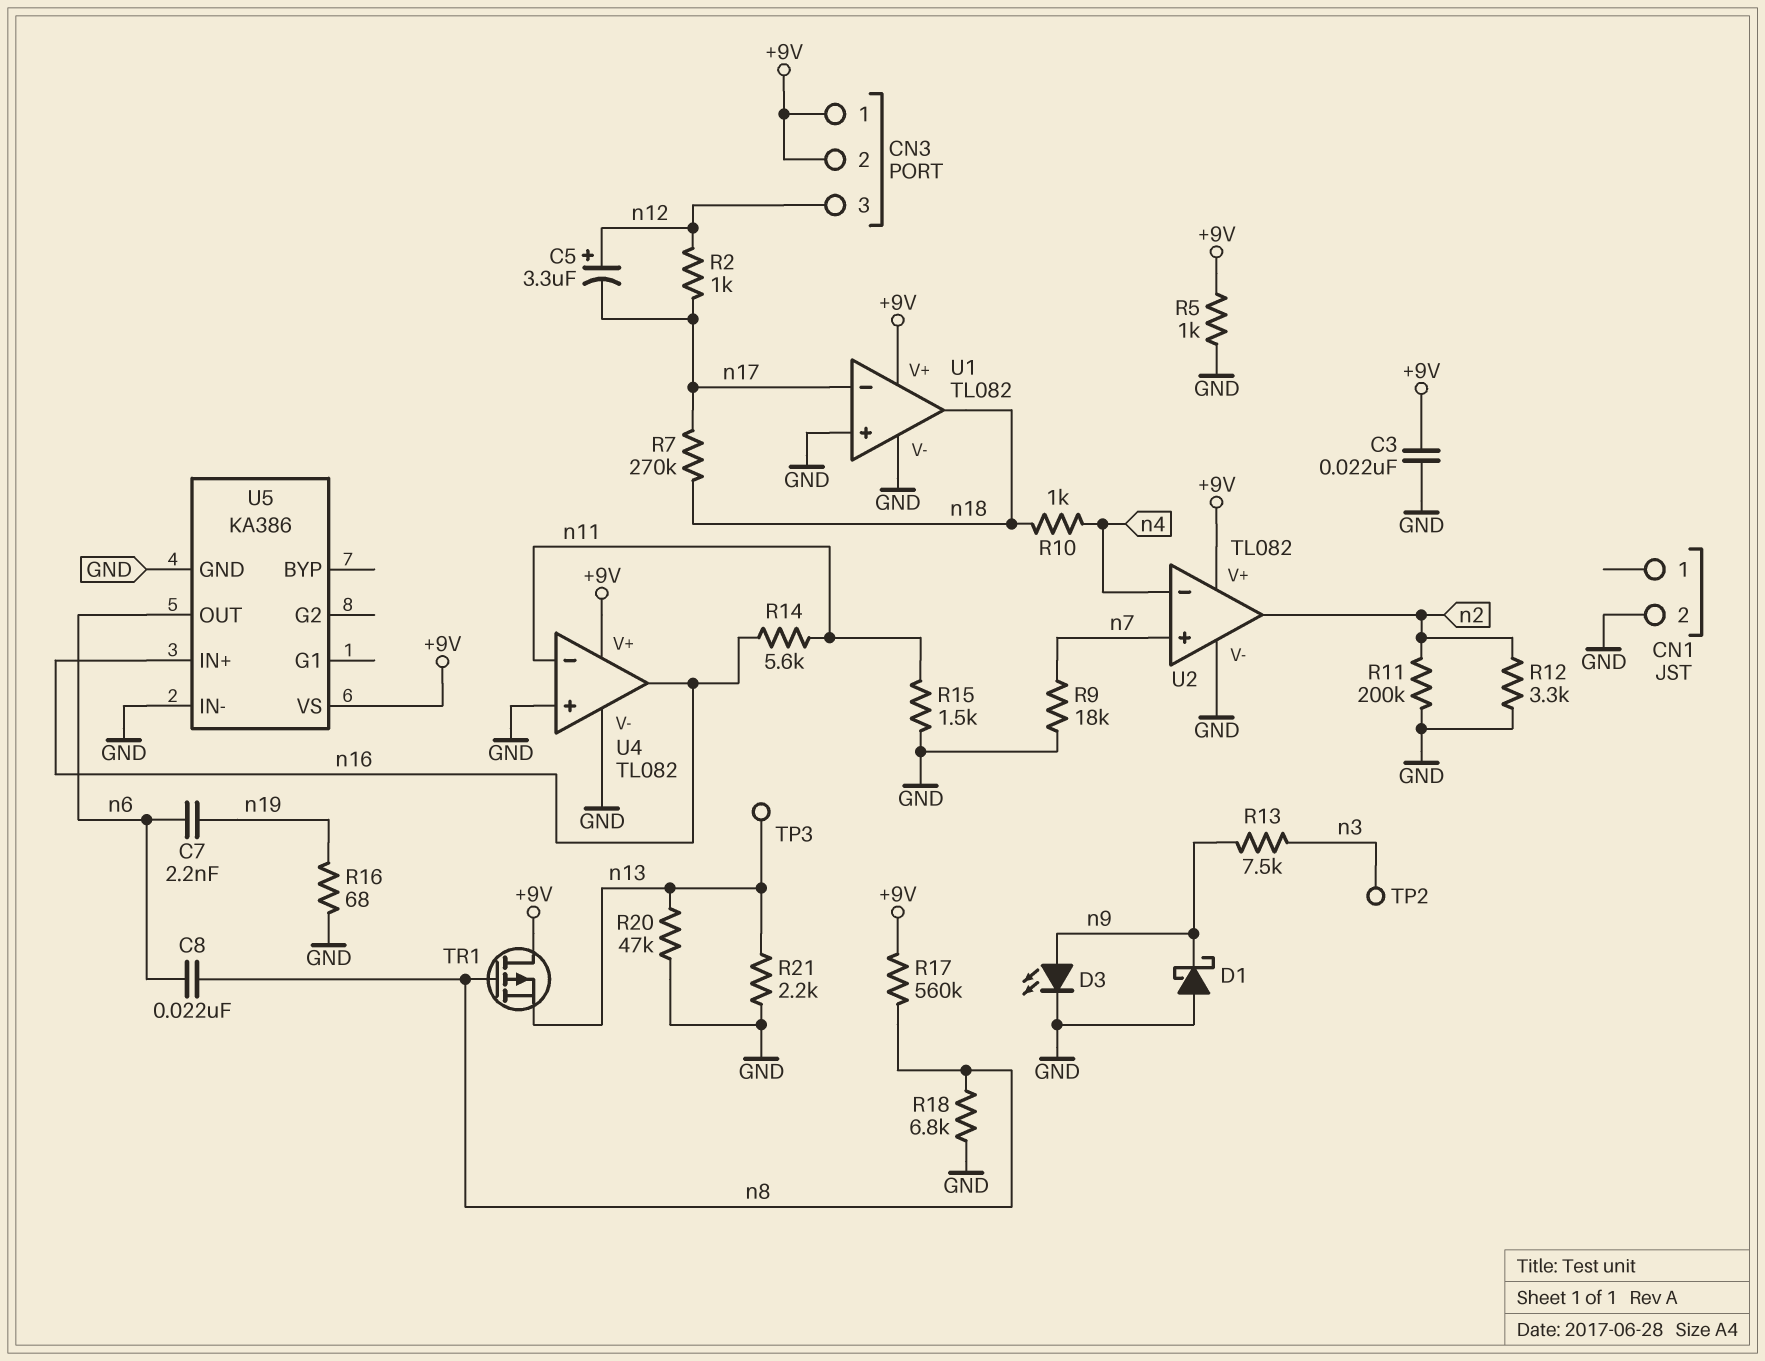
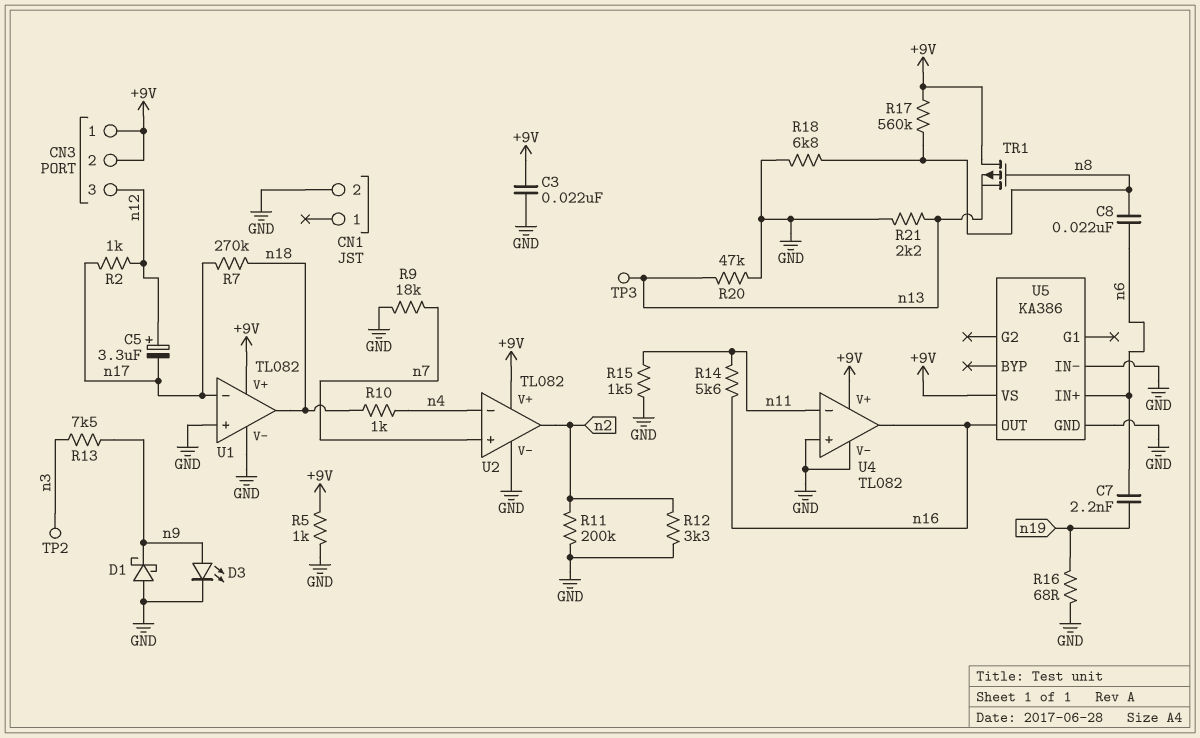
U5 pin IN+: n16 -> n6
U5 pin OUT: n6 -> n16

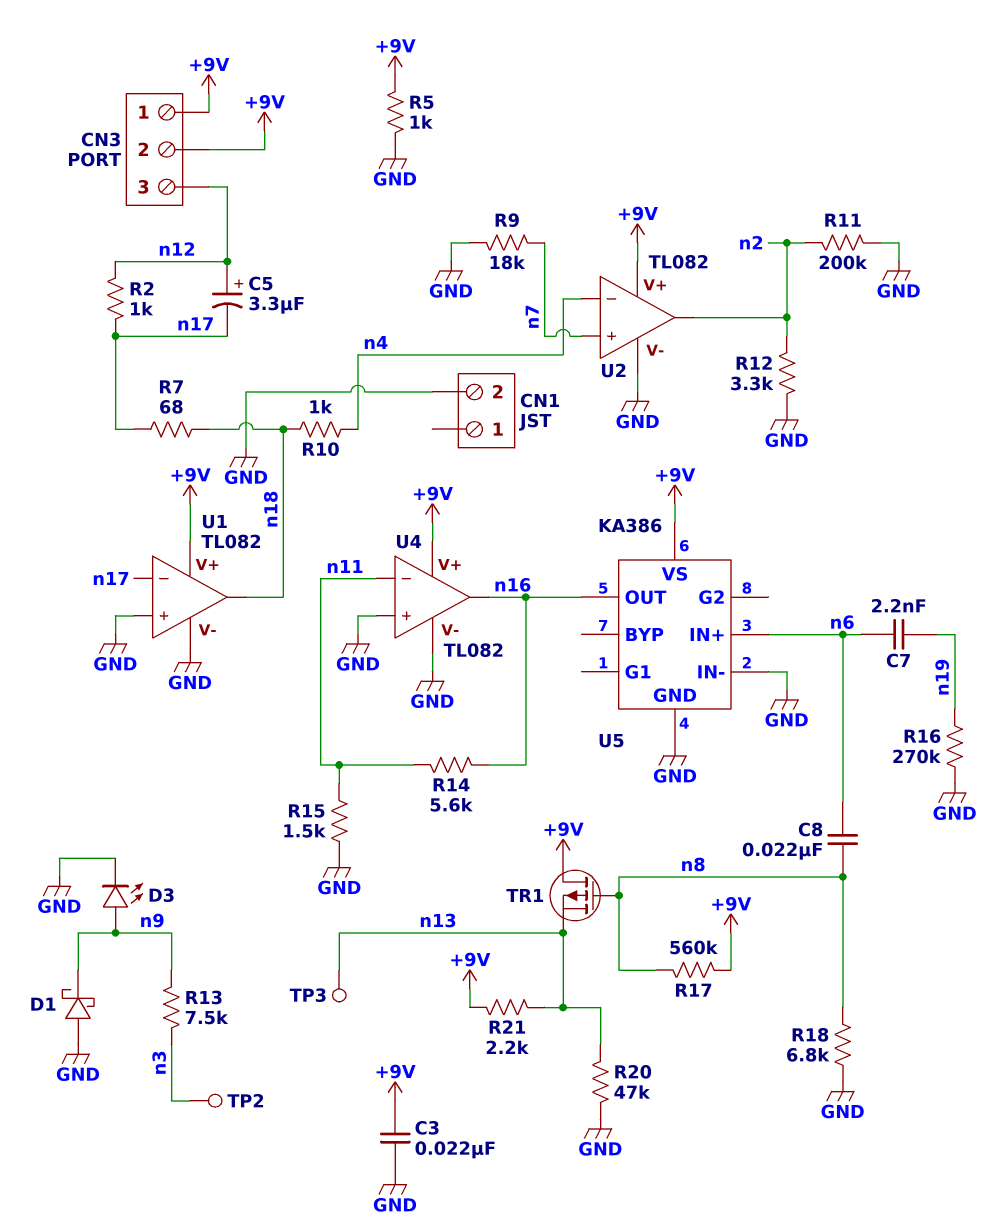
R7: 270k (n17, n18) -> 68 (n17, n18)
R16: 68 (GND, n19) -> 270k (GND, n19)
R21: 2.2k (GND, n13) -> 2.2k (+9V, n13)

